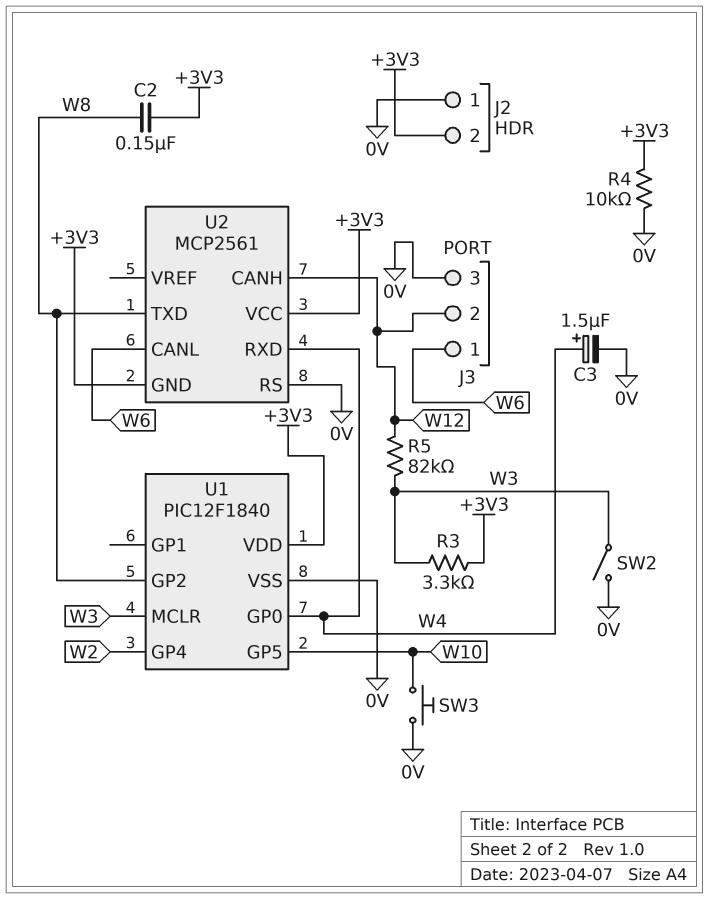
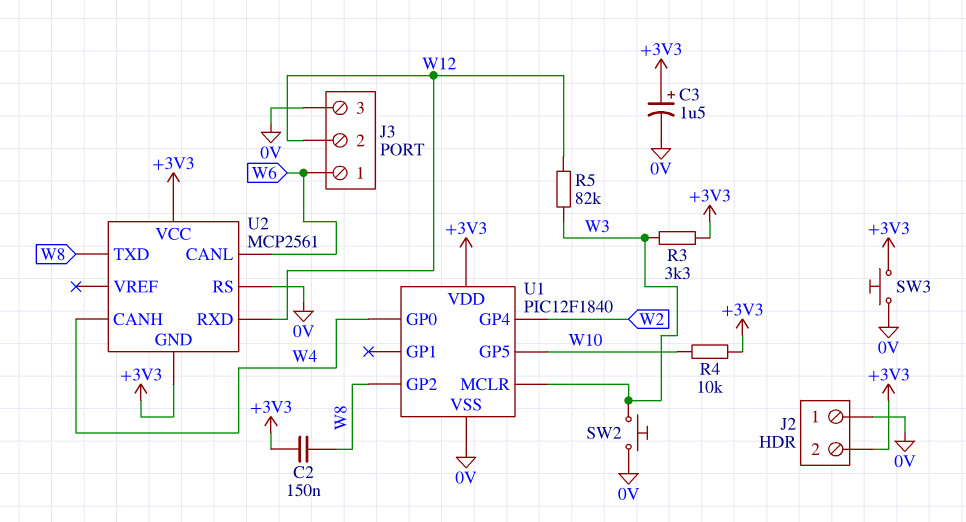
C3: 1.5uF (plus W4, minus 0V) -> 1.5uF (plus +3V3, minus 0V)
R4: 10k (+3V3, 0V) -> 10k (+3V3, W10)
SW2: switch (0V, W3) -> button (0V, W3)
SW3: button (0V, W10) -> button (+3V3, 0V)
U2 pin CANH: W12 -> W4
U2 pin RXD: W4 -> W12

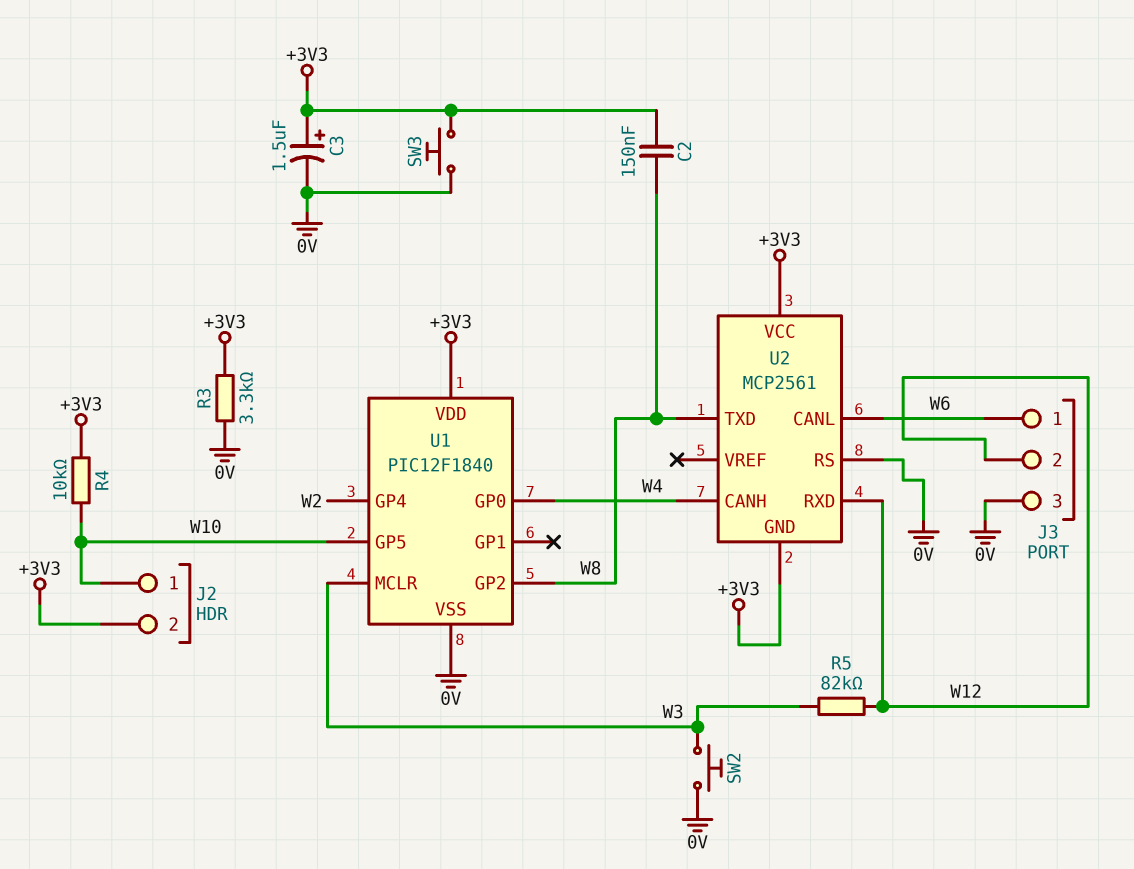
J2 pin 1: 0V -> W10
R3: 3.3k (+3V3, W3) -> 3.3k (+3V3, 0V)

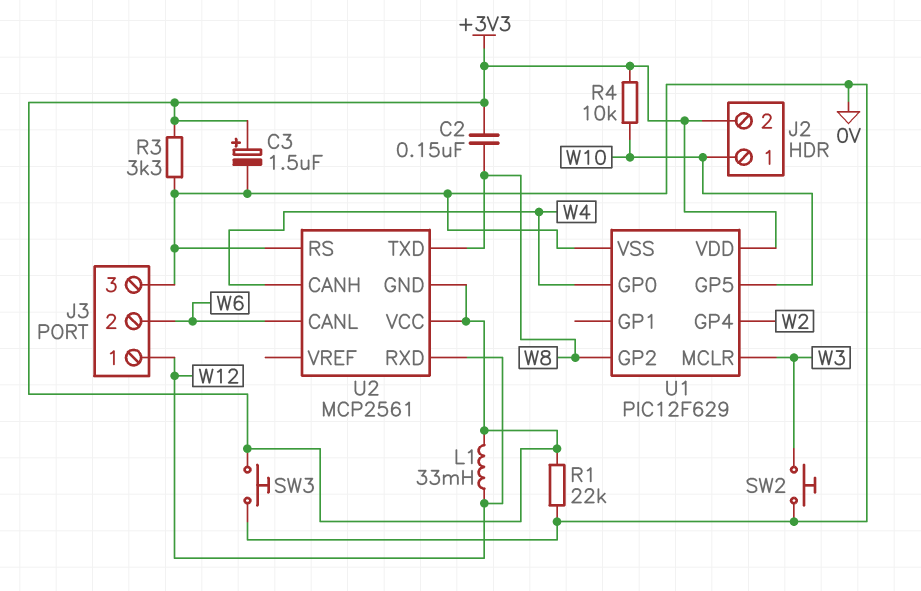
J3 pin 1: W6 -> W12
J3 pin 2: W12 -> W6
L1: none -> 33mH (+3V3, W12)
R1: none -> 22k (+3V3, 0V)
R5: 82k (W3, W12) -> none
U1: PIC12F1840 -> PIC12F629

